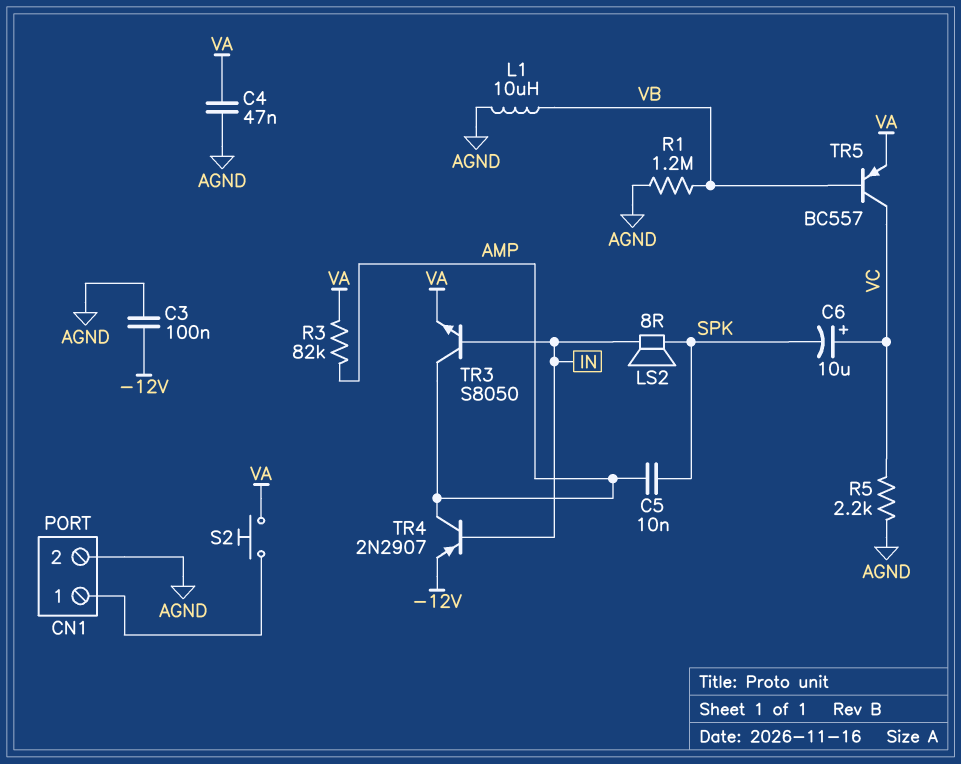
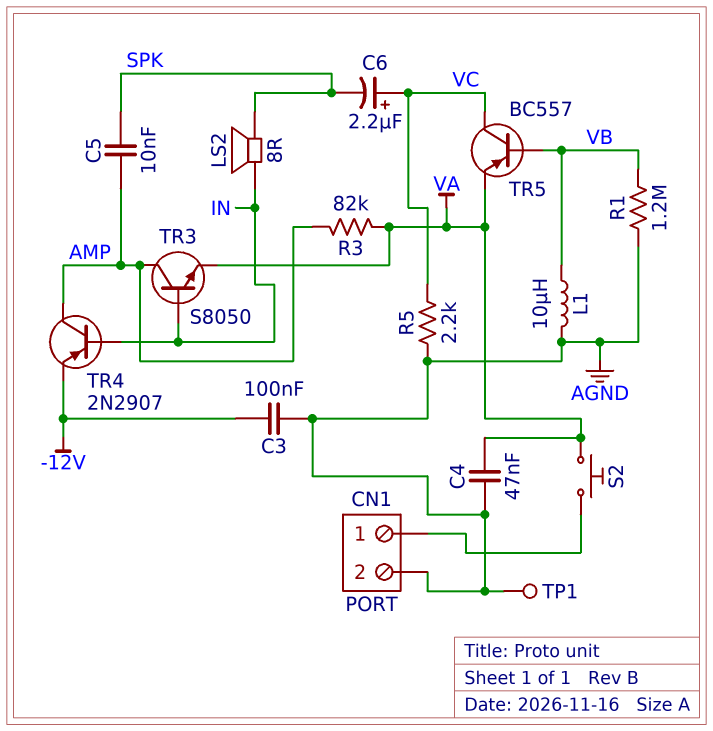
C6: 10uF (plus VC, minus SPK) -> 2.2uF (plus VC, minus SPK)
TP1: none -> test point (AGND)

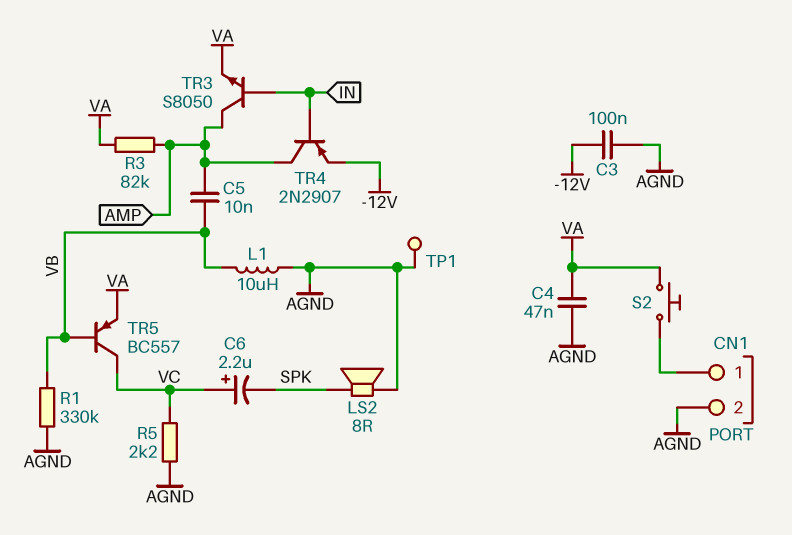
C5: 10nF (AMP, SPK) -> 10nF (AMP, VB)
LS2: speaker 8R (IN, SPK) -> speaker 8R (AGND, SPK)
R1: 1.2M (AGND, VB) -> 330k (AGND, VB)

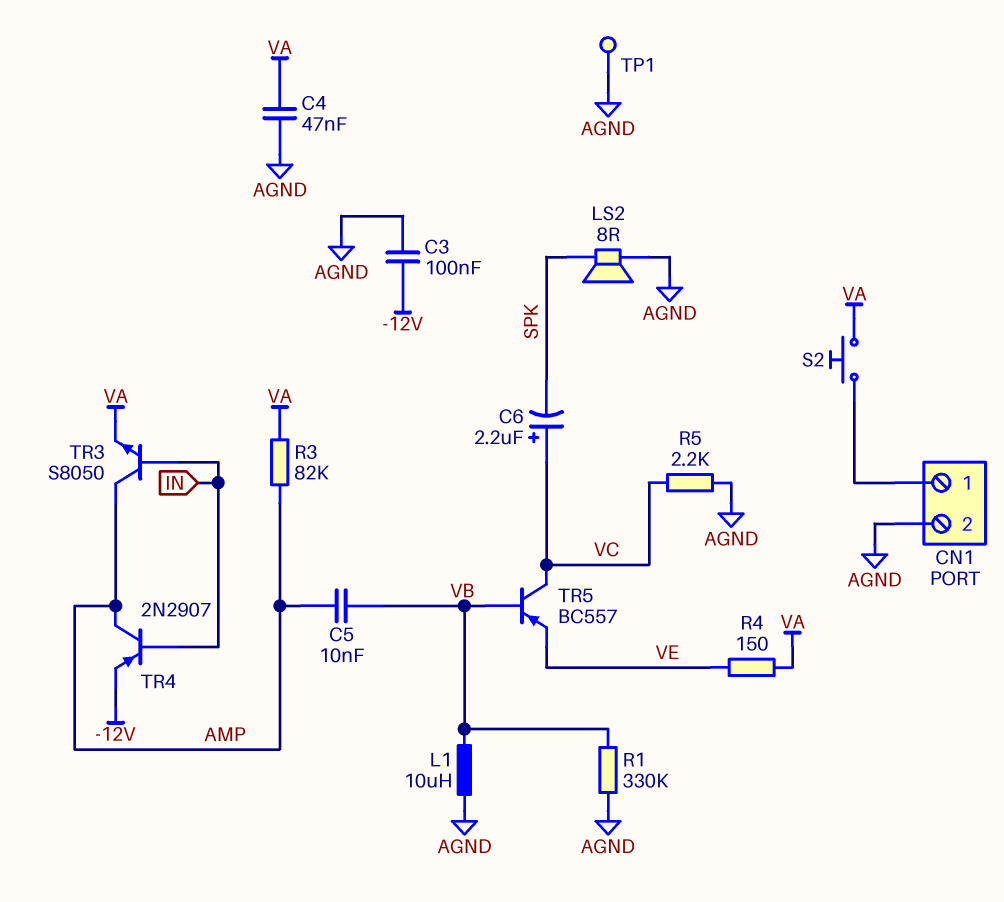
R4: none -> 150 (VA, VE)
TR5: PNP BC557 (B VB, C VC, E VA) -> PNP BC557 (B VB, C VC, E VE)

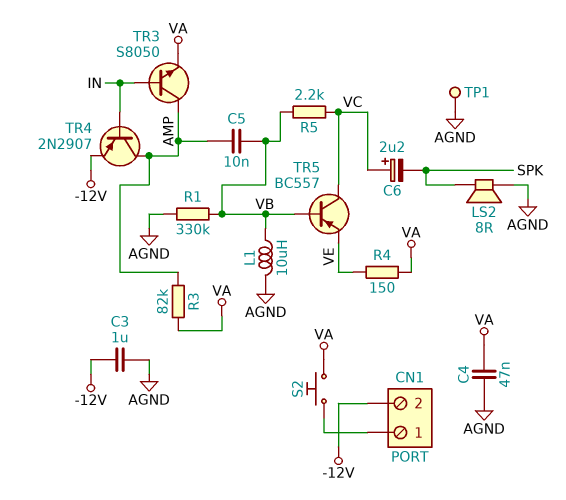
C3: 100nF (-12V, AGND) -> 1uF (-12V, AGND)
CN1 pin 2: AGND -> -12V
R5: 2.2k (AGND, VC) -> 2.2k (VB, VC)

